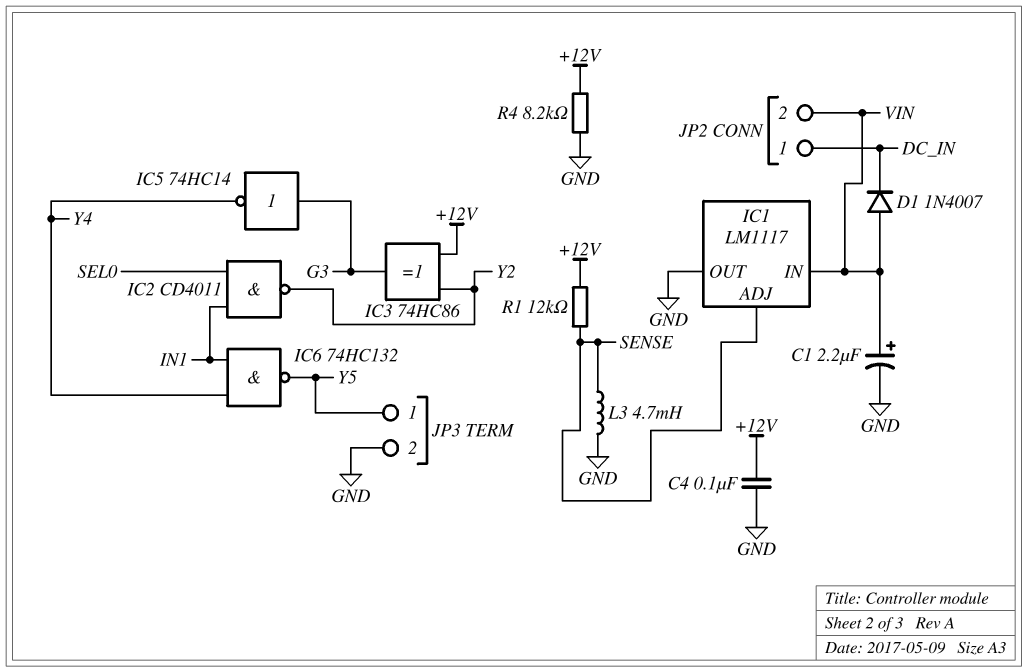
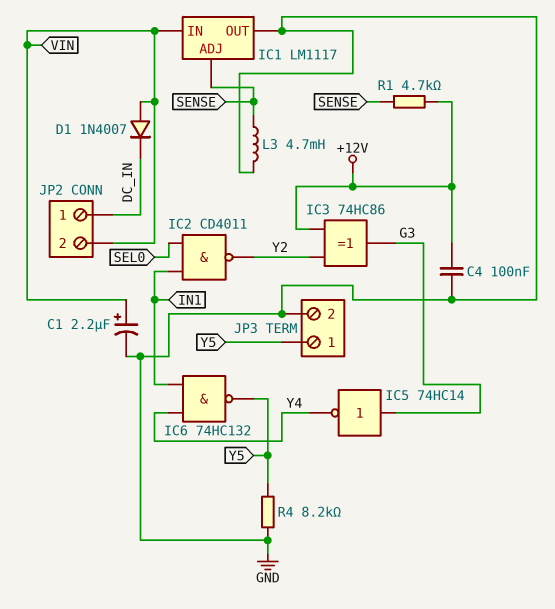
R1: 12k (+12V, SENSE) -> 4.7k (+12V, SENSE)
R4: 8.2k (+12V, GND) -> 8.2k (GND, Y5)

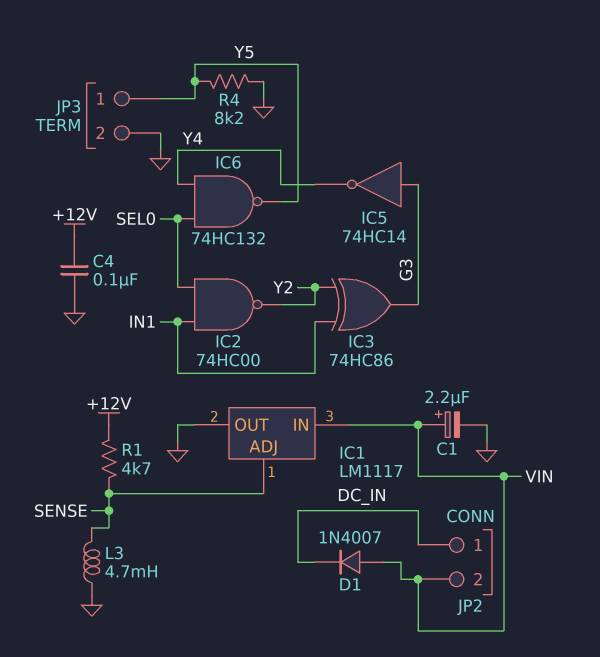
IC2: NAND CD4011 (in IN1, in SEL0, out Y2) -> NAND 74HC00 (in IN1, in SEL0, out Y2)
IC3: XOR 74HC86 (in +12V, in Y2, out G3) -> XOR 74HC86 (in IN1, in Y2, out G3)
IC6: NAND 74HC132 (in IN1, in Y4, out Y5) -> NAND 74HC132 (in SEL0, in Y4, out Y5)

